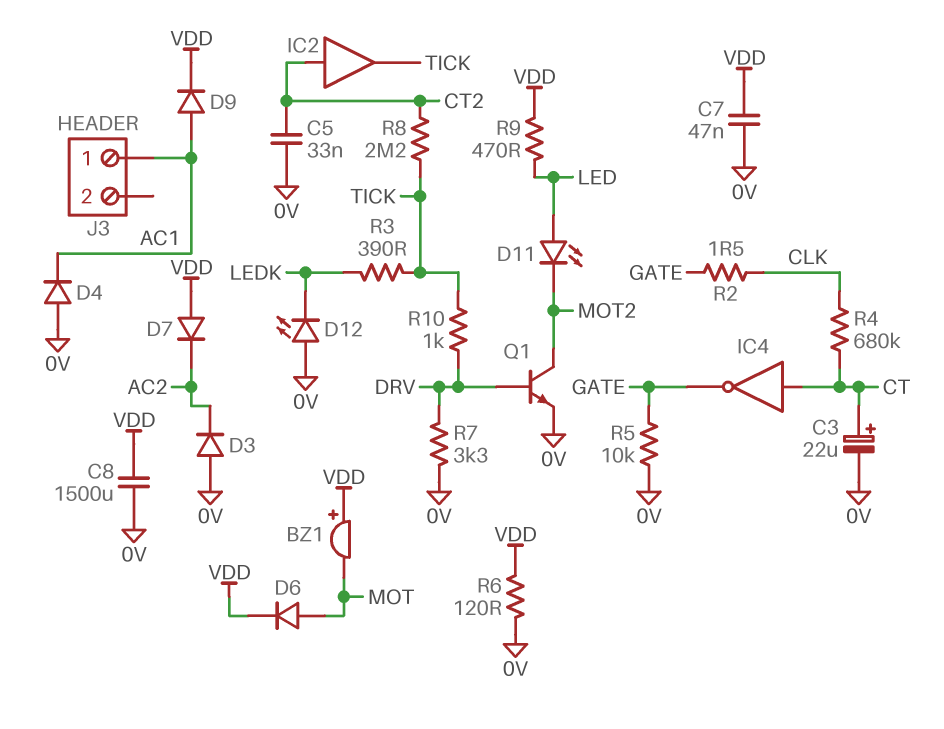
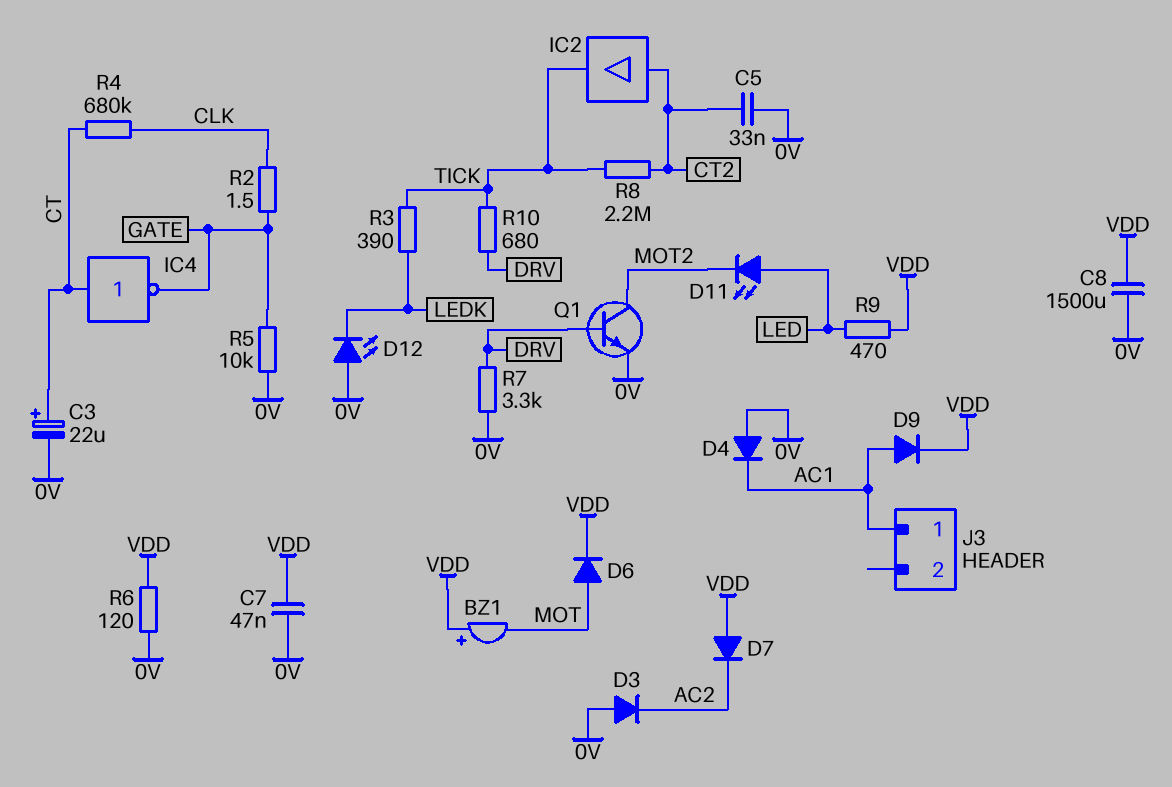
R10: 1k (DRV, TICK) -> 680 (DRV, TICK)

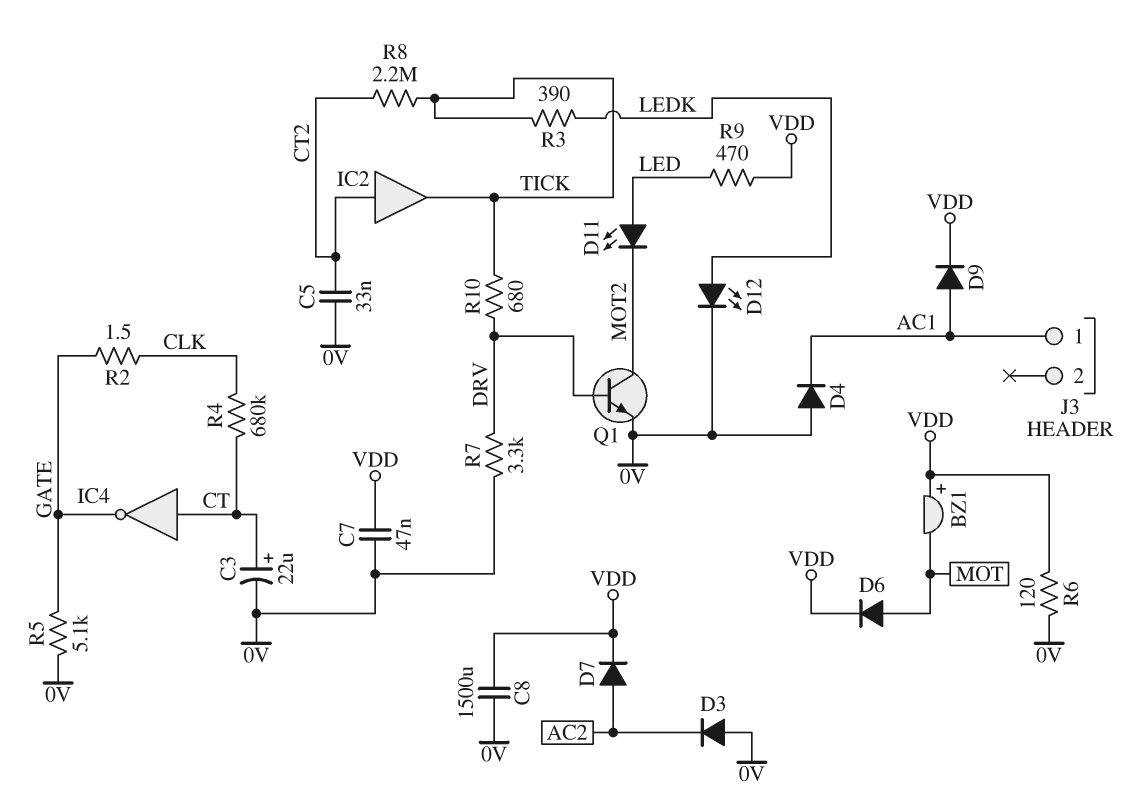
D7: diode (A VDD, K AC2) -> diode (A AC2, K VDD)
D12: LED (A 0V, K LEDK) -> LED (A LEDK, K 0V)
R5: 10k (0V, GATE) -> 5.1k (0V, GATE)

